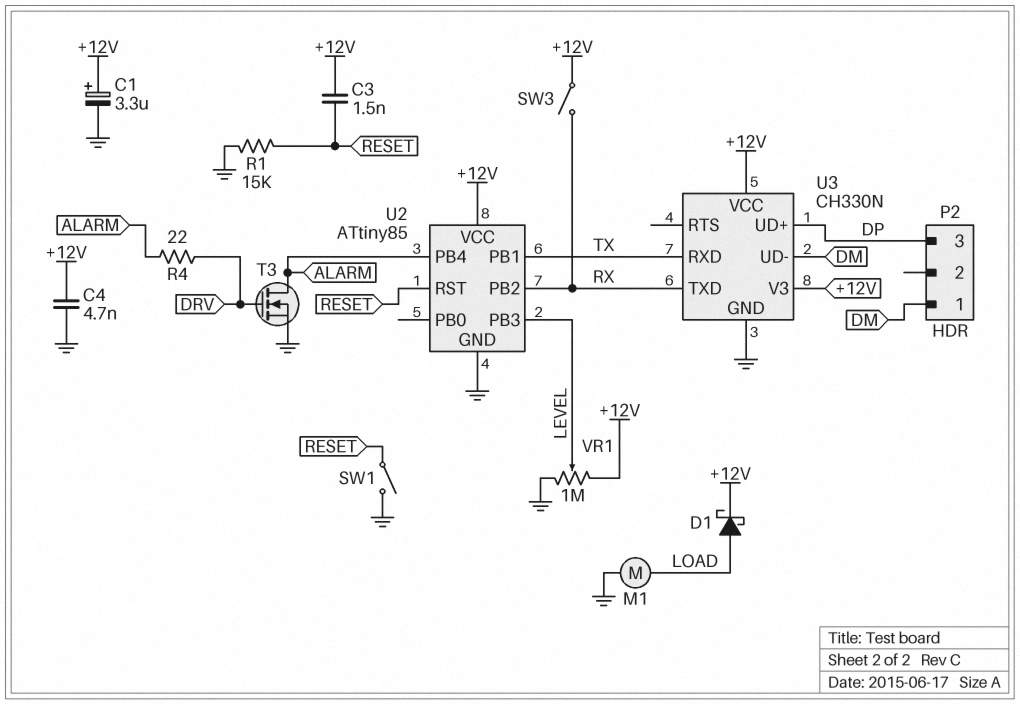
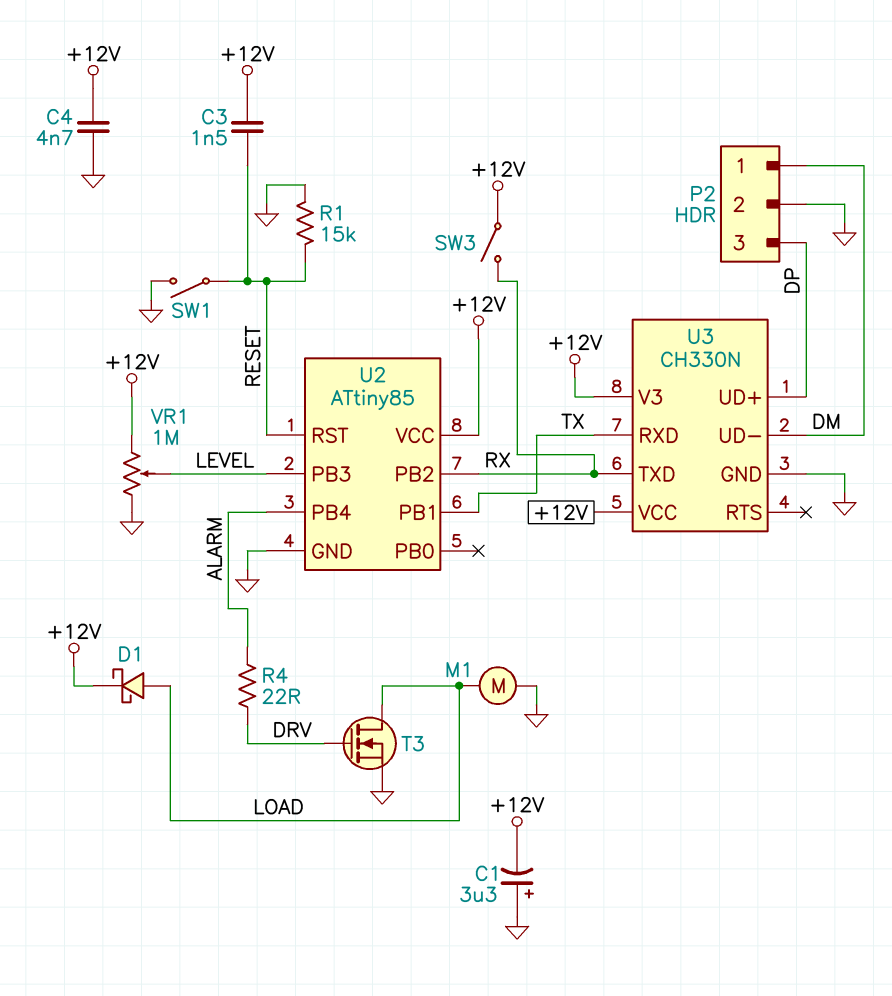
C1: 3.3uF (plus +12V, minus GND) -> 3.3uF (plus GND, minus +12V)
P2 pin 2: none -> GND
T3: NMOS (G DRV, D ALARM, S GND) -> NMOS (G DRV, D LOAD, S GND)

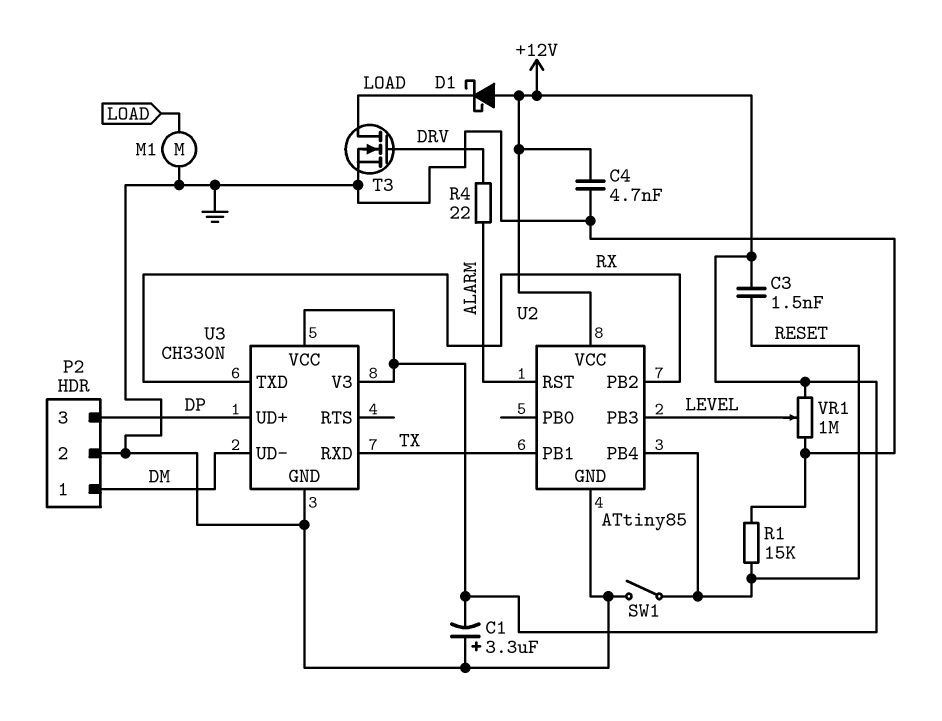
D1: schottky (A LOAD, K +12V) -> schottky (A +12V, K LOAD)
SW3: switch (+12V, RX) -> none
U2 pin PB4: ALARM -> RESET
U2 pin RST: RESET -> ALARM

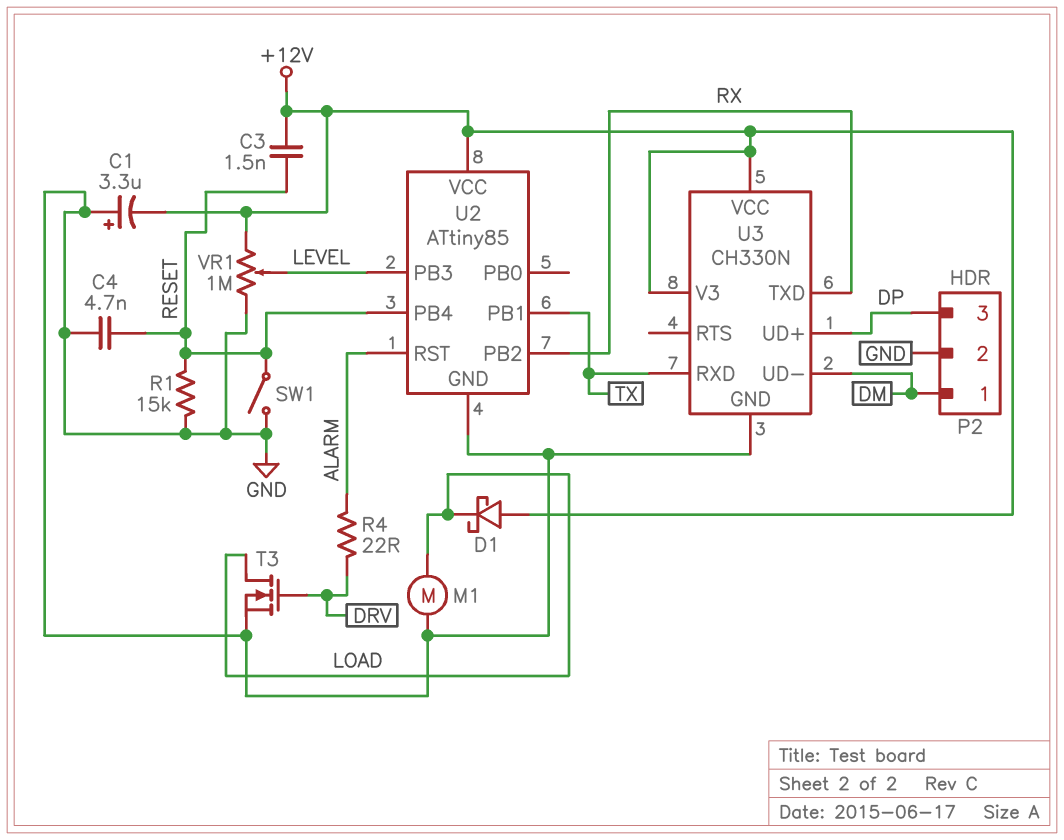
C4: 4.7nF (+12V, GND) -> 4.7nF (GND, RESET)

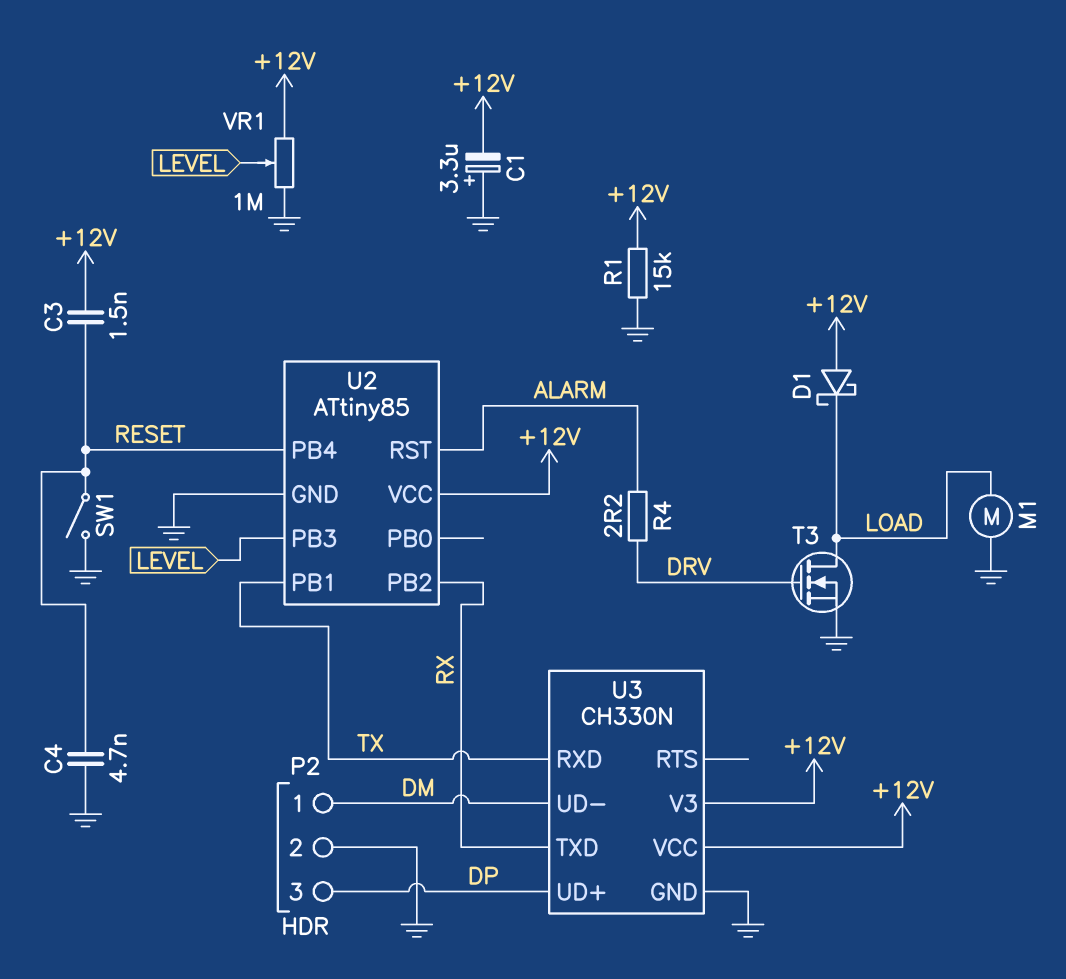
R1: 15k (GND, RESET) -> 15k (+12V, GND)
R4: 22 (ALARM, DRV) -> 2.2 (ALARM, DRV)

